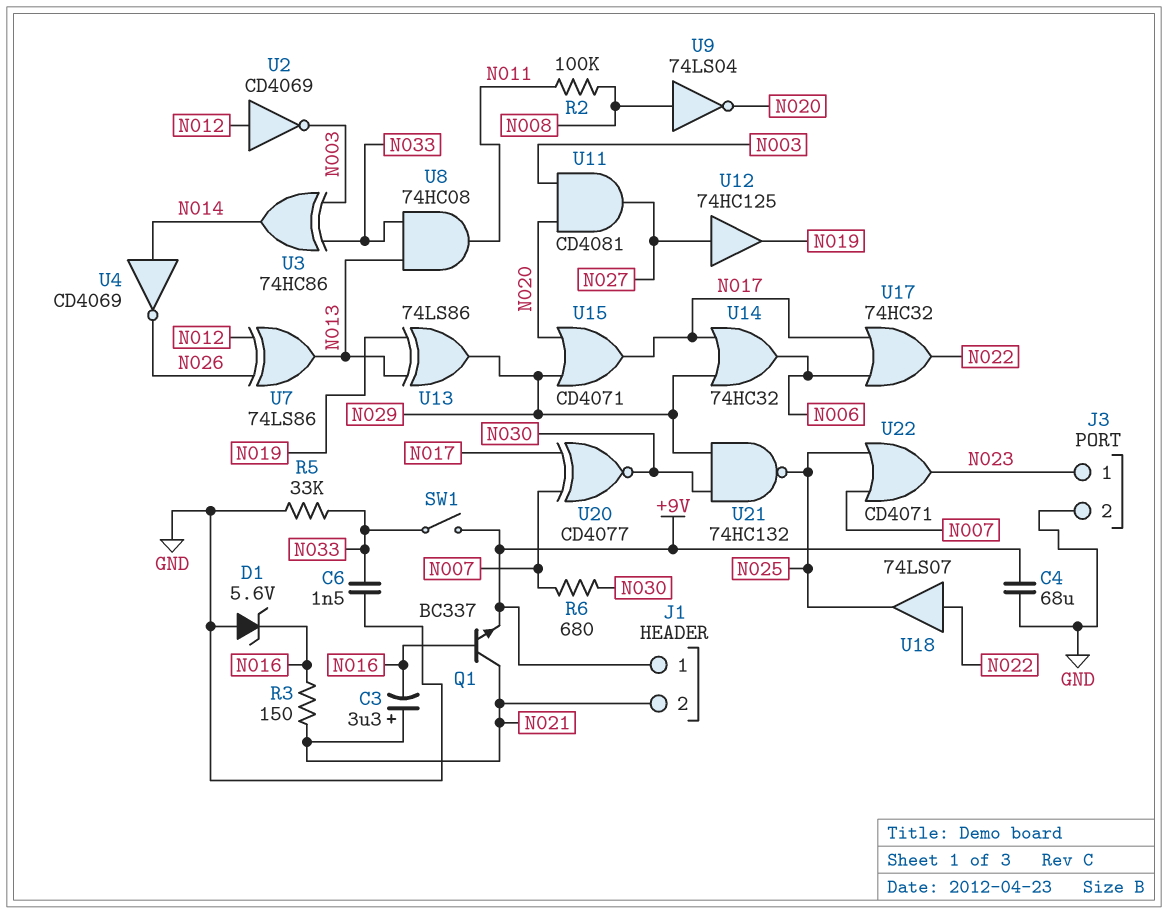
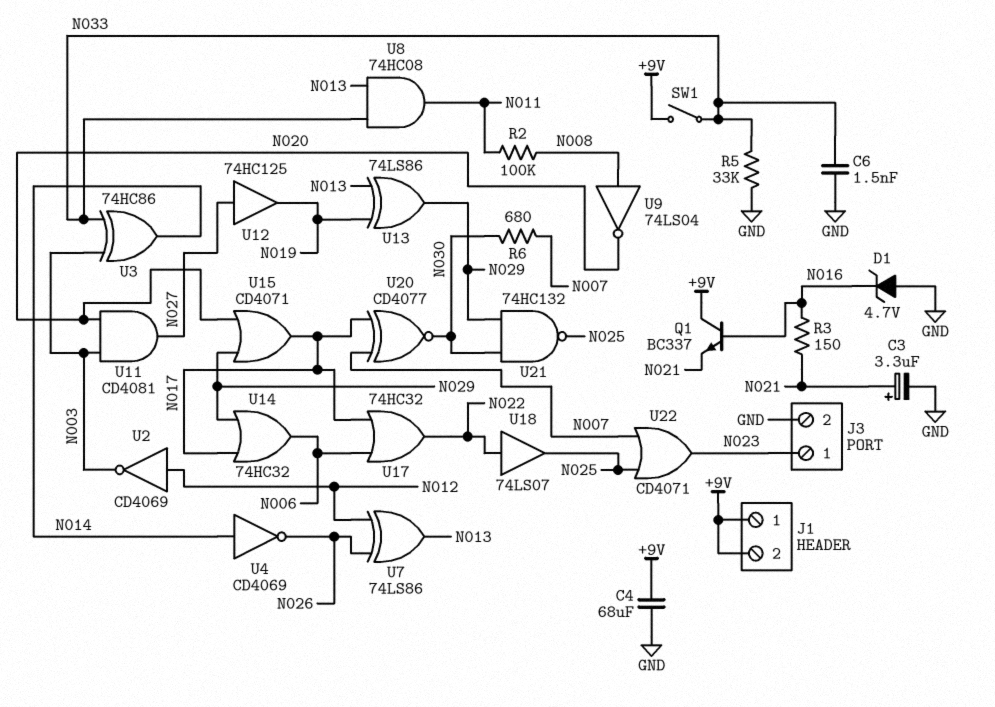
C3: 3.3uF (plus N021, minus N016) -> 3.3uF (plus N021, minus GND)
D1: zener 5.6V (A GND, K N016) -> zener 4.7V (A GND, K N016)
J1 pin 2: N021 -> +9V
Q1: NPN BC337 (B N016, C N021, E +9V) -> NPN BC337 (B N016, C +9V, E N021)

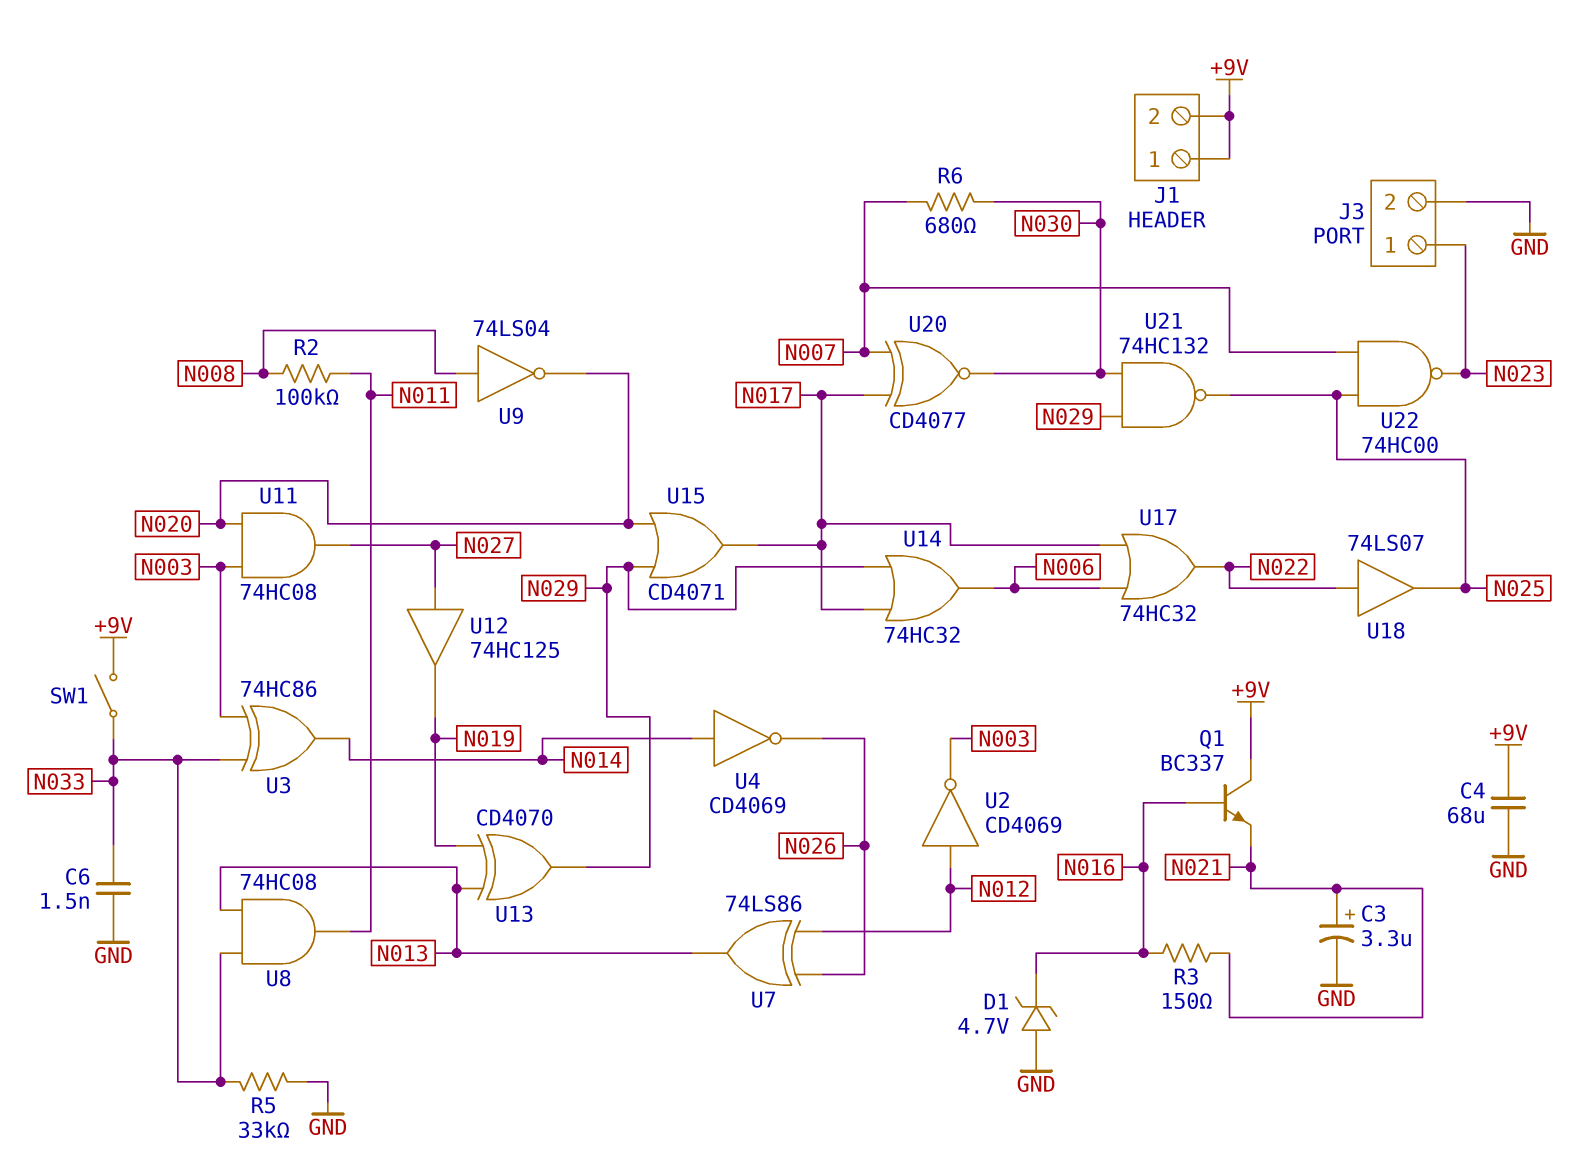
U11: AND CD4081 (in N003, in N020, out N027) -> AND 74HC08 (in N003, in N020, out N027)
U13: XOR 74LS86 (in N013, in N019, out N029) -> XOR CD4070 (in N013, in N019, out N029)
U22: OR CD4071 (in N007, in N025, out N023) -> NAND 74HC00 (in N007, in N025, out N023)

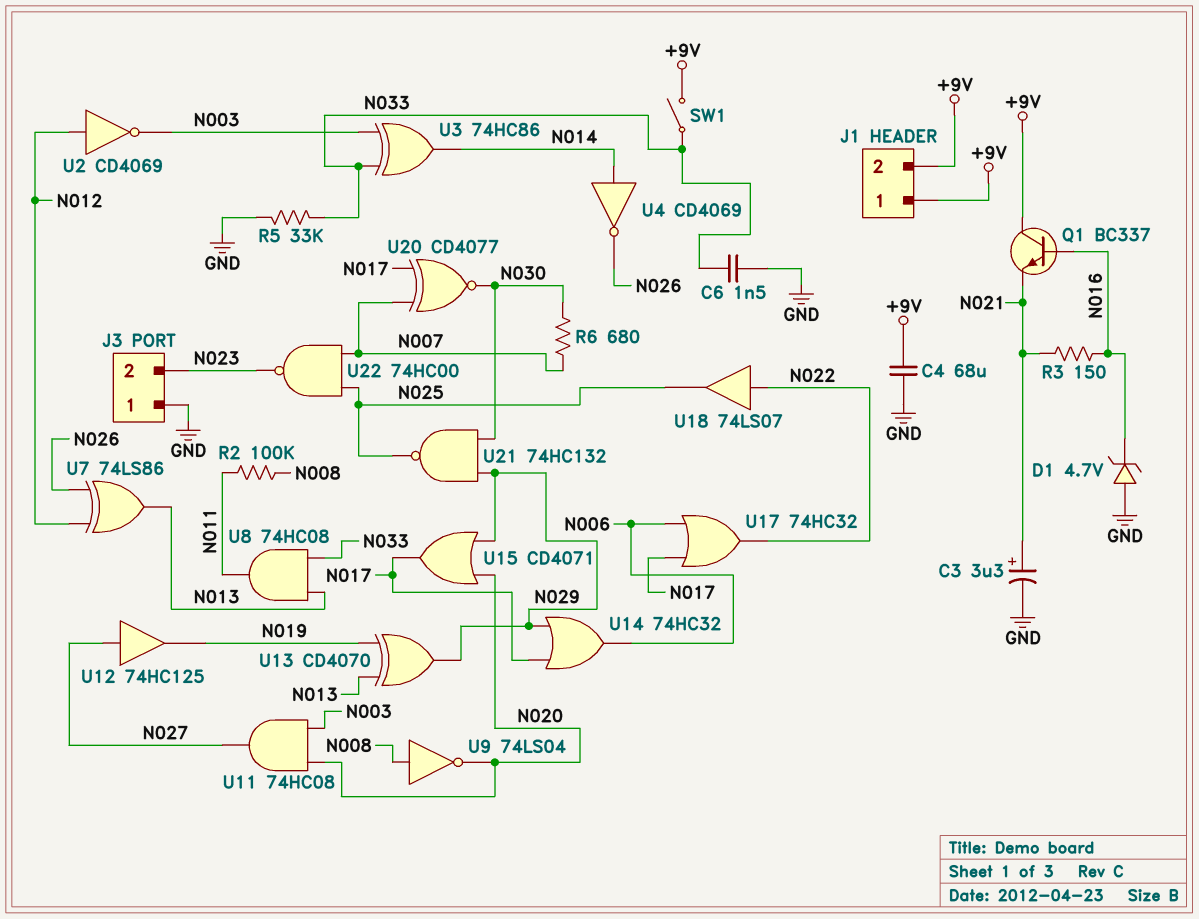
J3 pin 1: N023 -> GND
J3 pin 2: GND -> N023

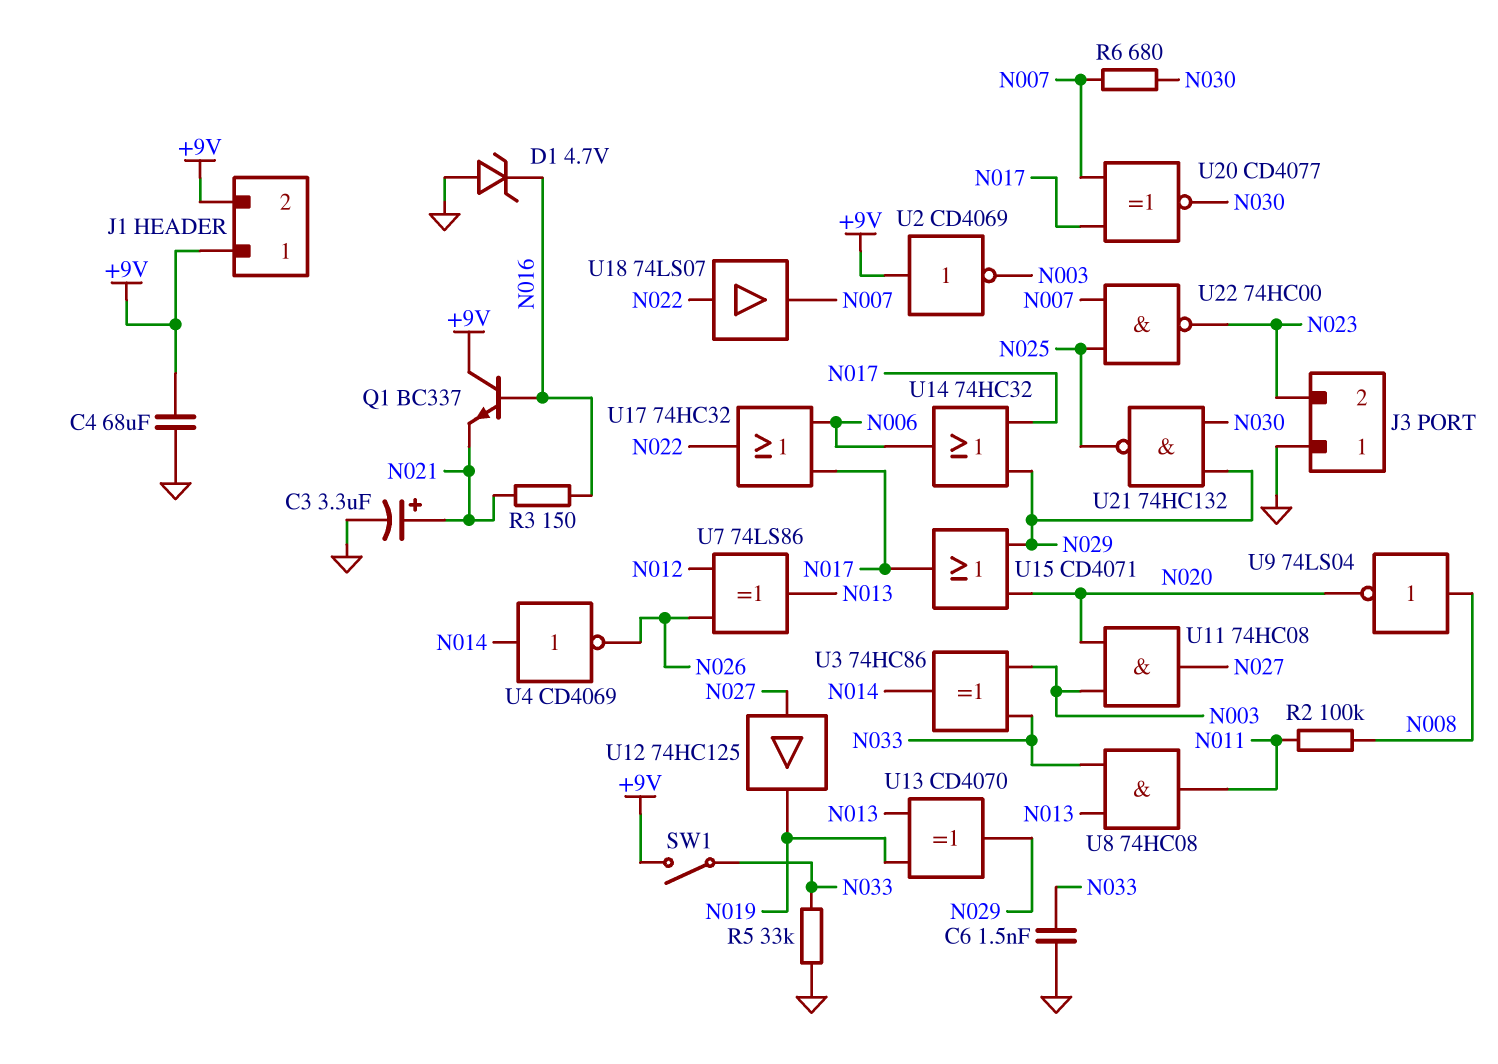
U2: NOT CD4069 (in N012, out N003) -> NOT CD4069 (in +9V, out N003)
U18: buffer 74LS07 (in N022, out N025) -> buffer 74LS07 (in N022, out N007)

